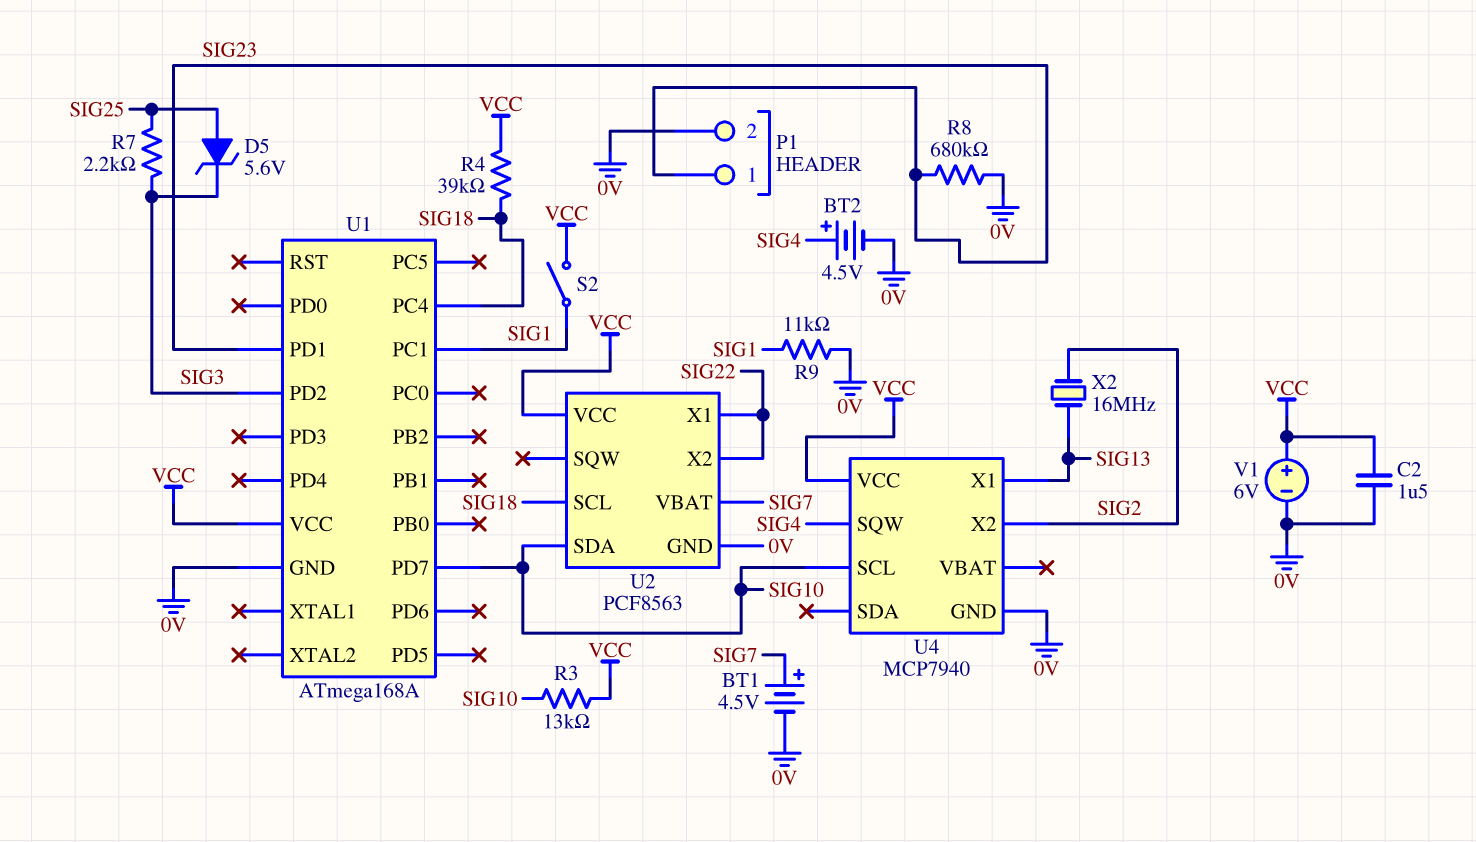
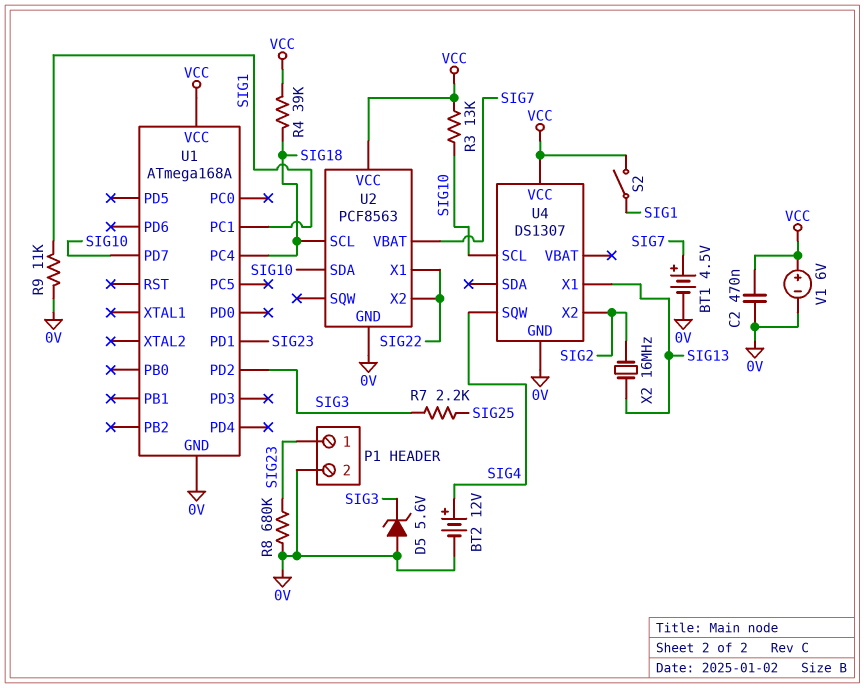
BT2: 4.5V (plus SIG4, minus 0V) -> 12V (plus SIG4, minus 0V)
C2: 1.5uF (0V, VCC) -> 470nF (0V, VCC)
D5: zener 5.6V (A SIG25, K SIG3) -> zener 5.6V (A 0V, K SIG3)
U4: MCP7940 -> DS1307

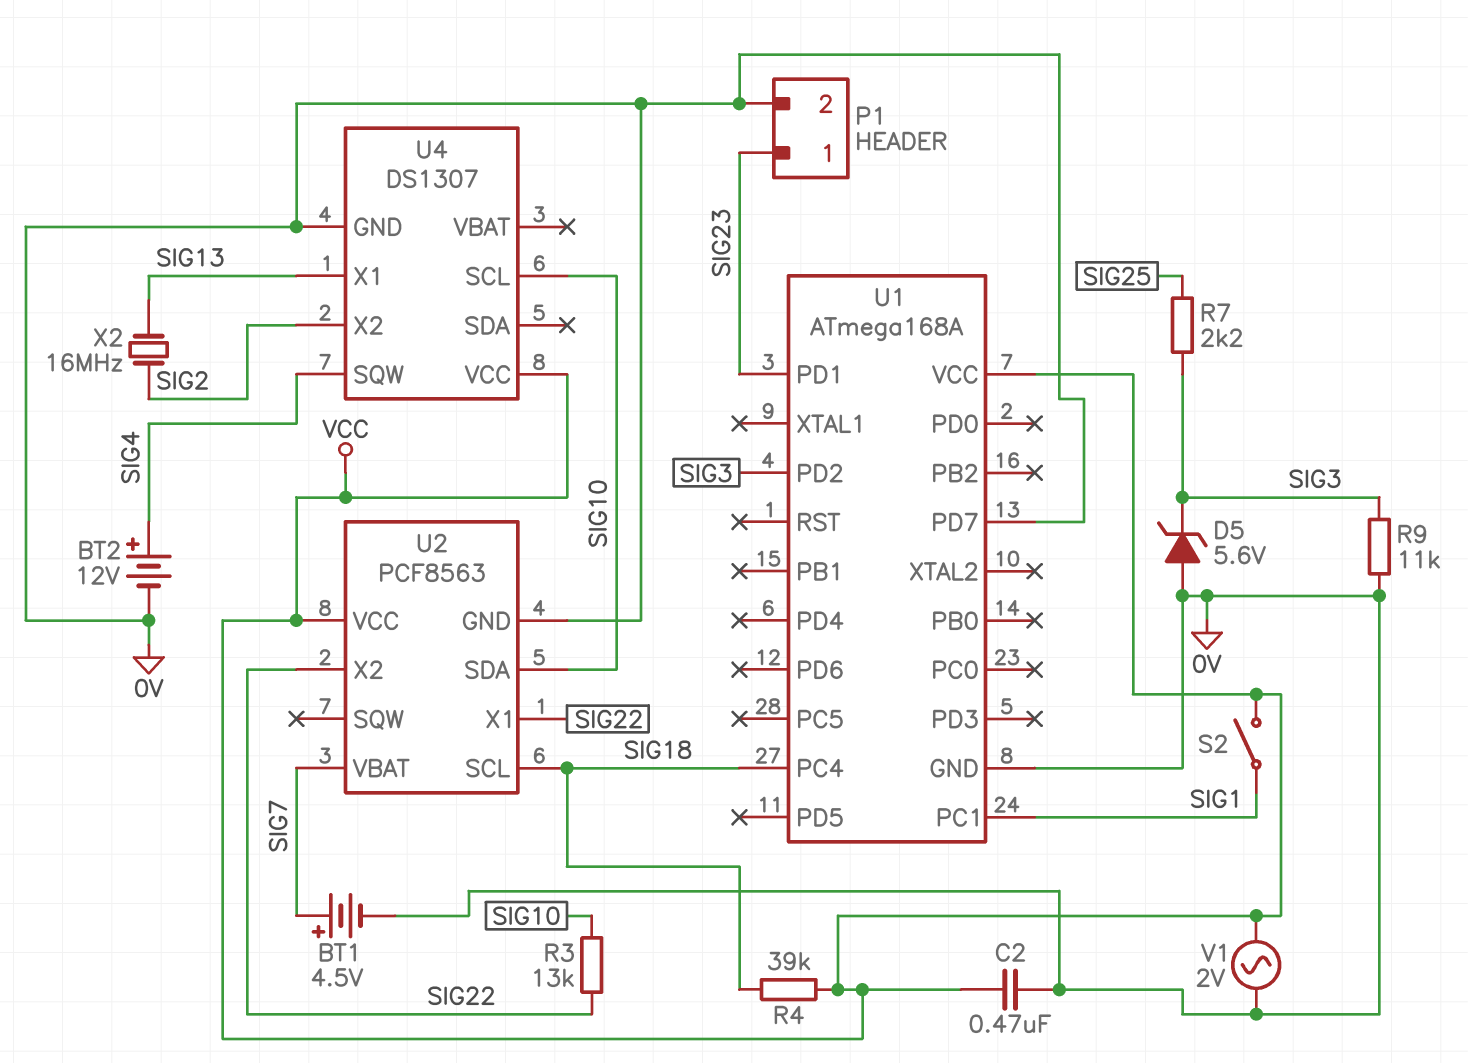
R3: 13k (SIG10, VCC) -> 13k (SIG10, SIG22)
R8: 680k (0V, SIG23) -> none
R9: 11k (0V, SIG1) -> 11k (0V, SIG3)
U1 pin PD7: SIG10 -> 0V
V1: 6V (plus VCC, minus 0V) -> AC 2V (0V, VCC)

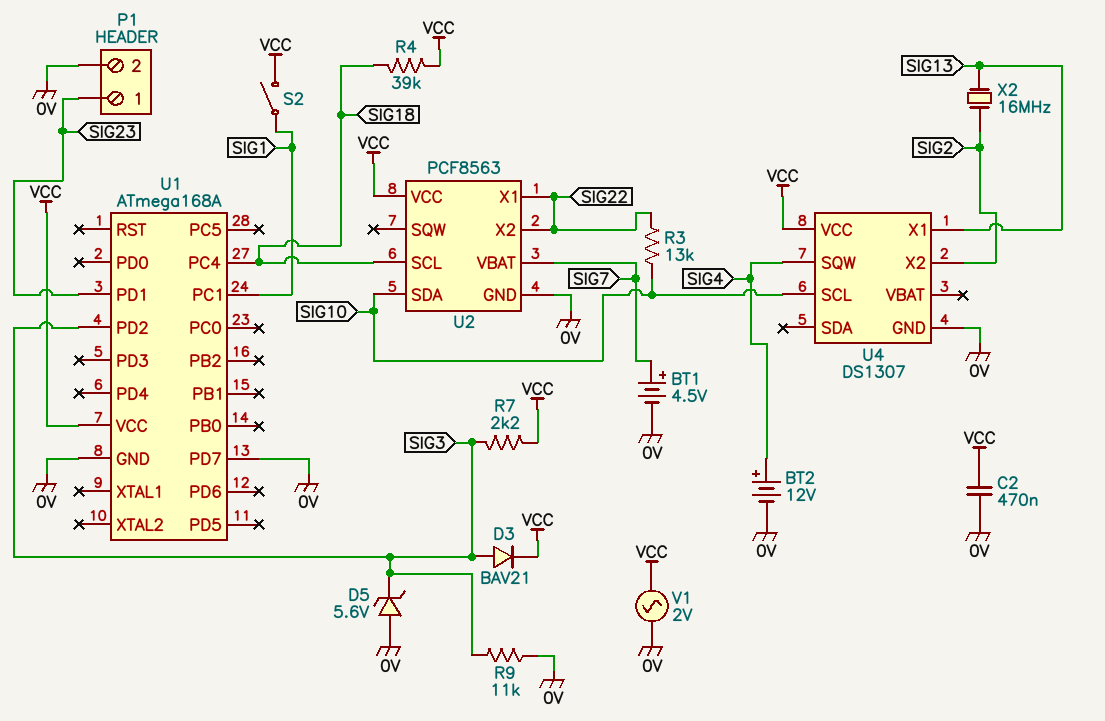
D3: none -> diode BAV21 (A SIG3, K VCC)
R7: 2.2k (SIG3, SIG25) -> 2.2k (SIG3, VCC)

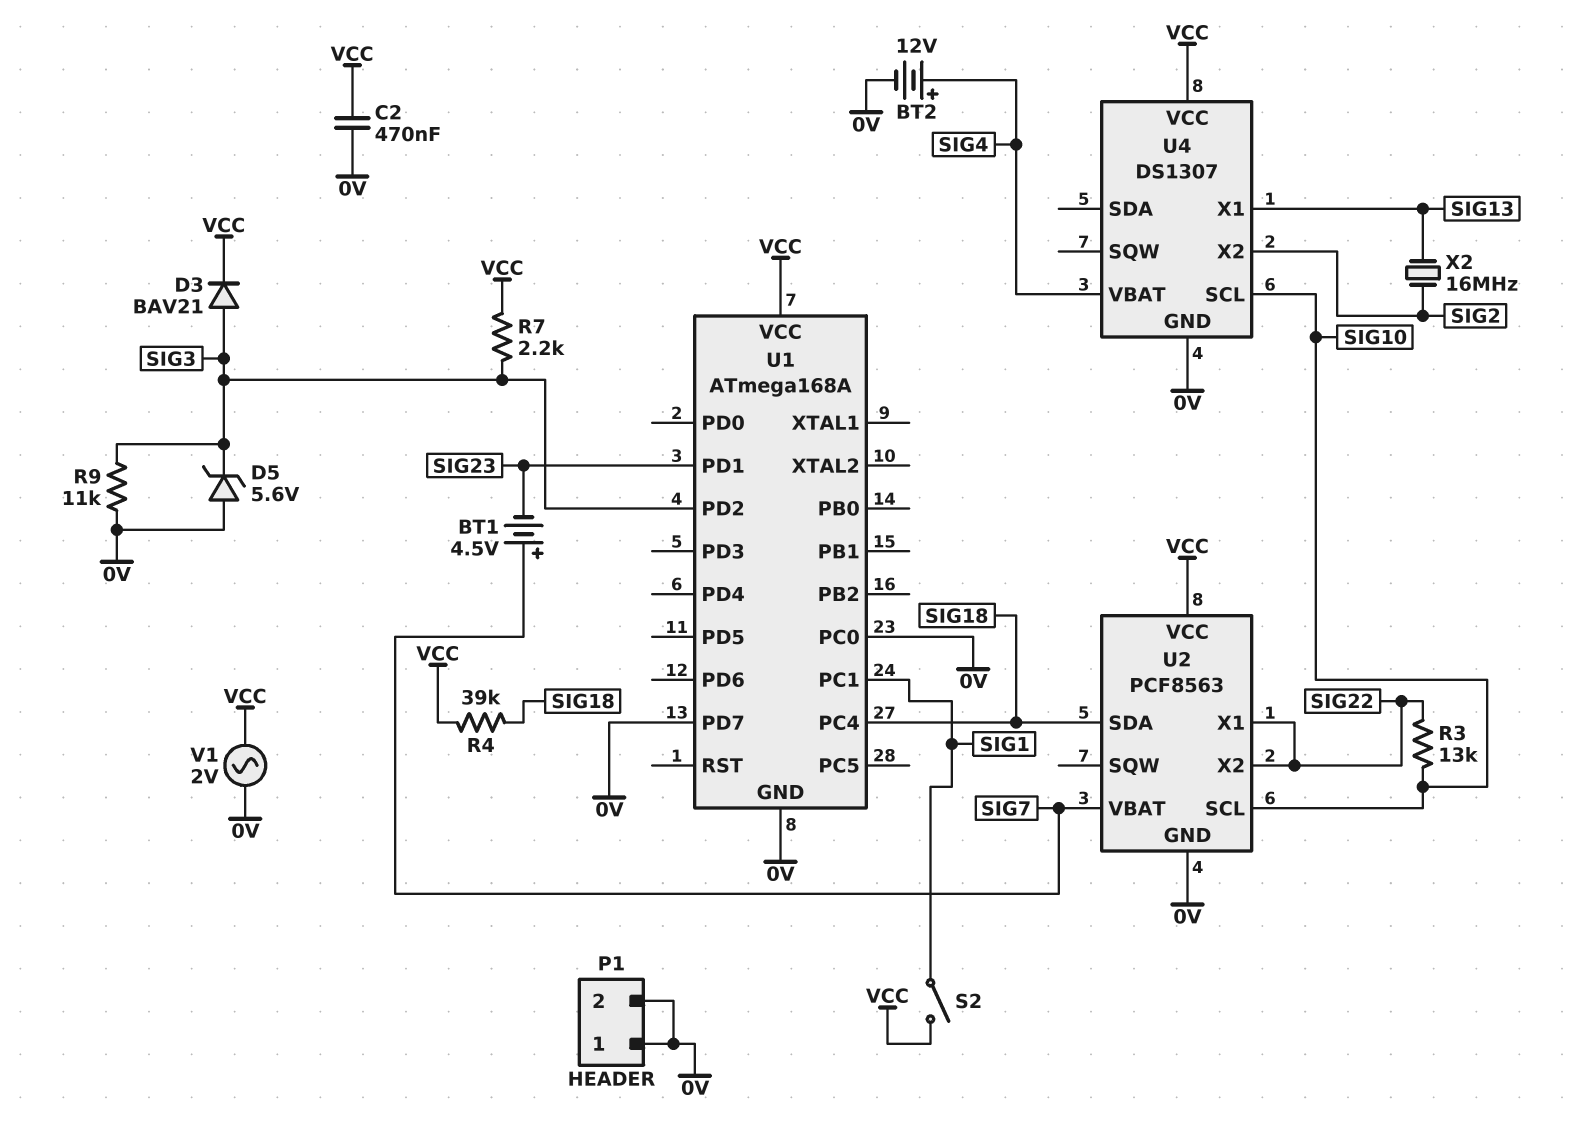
BT1: 4.5V (plus SIG7, minus 0V) -> 4.5V (plus SIG7, minus SIG23)
P1 pin 1: SIG23 -> 0V
U1 pin PC0: none -> 0V
U2 pin SCL: SIG18 -> SIG10
U2 pin SDA: SIG10 -> SIG18
U4 pin SQW: SIG4 -> none
U4 pin VBAT: none -> SIG4

